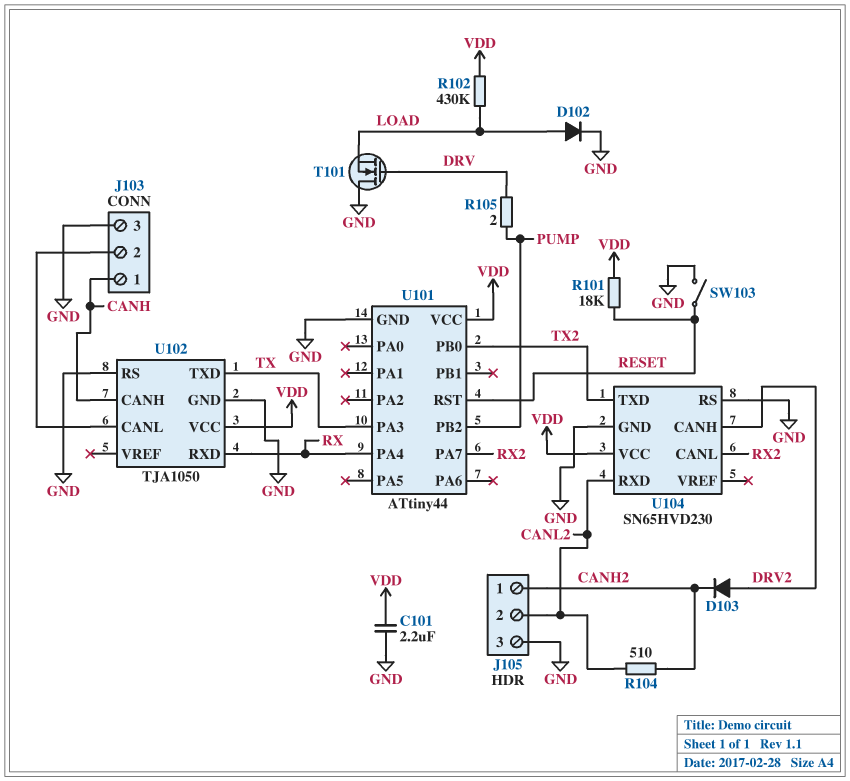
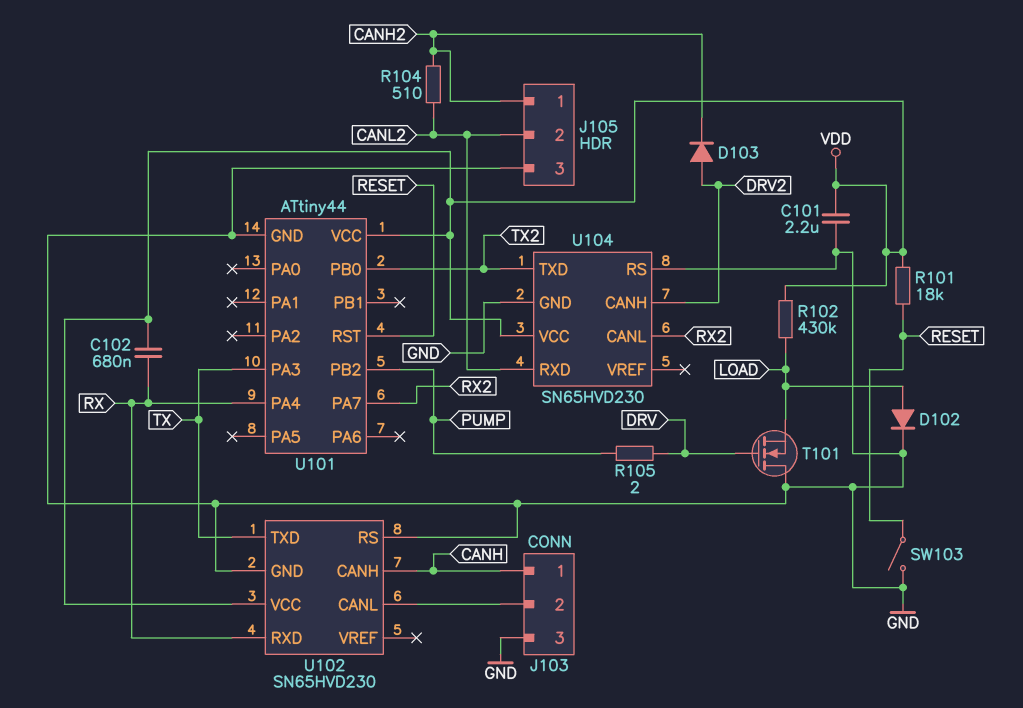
C102: none -> 680nF (RX, VDD)
U102: TJA1050 -> SN65HVD230

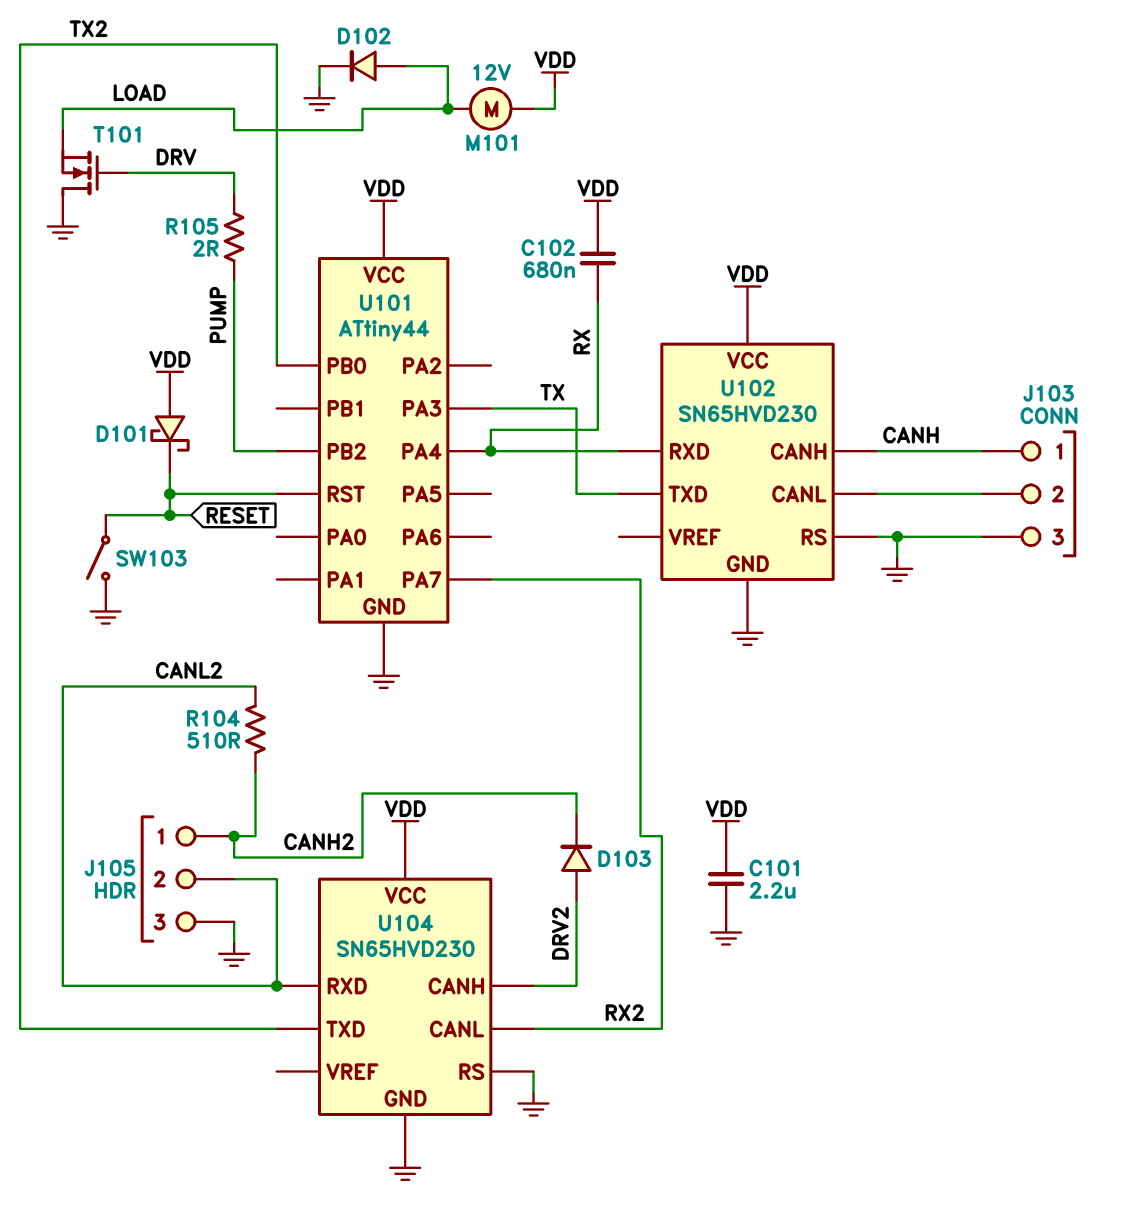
D101: none -> schottky (A VDD, K RESET)
M101: none -> motor 12V (LOAD, VDD)
R101: 18k (RESET, VDD) -> none
R102: 430k (LOAD, VDD) -> none

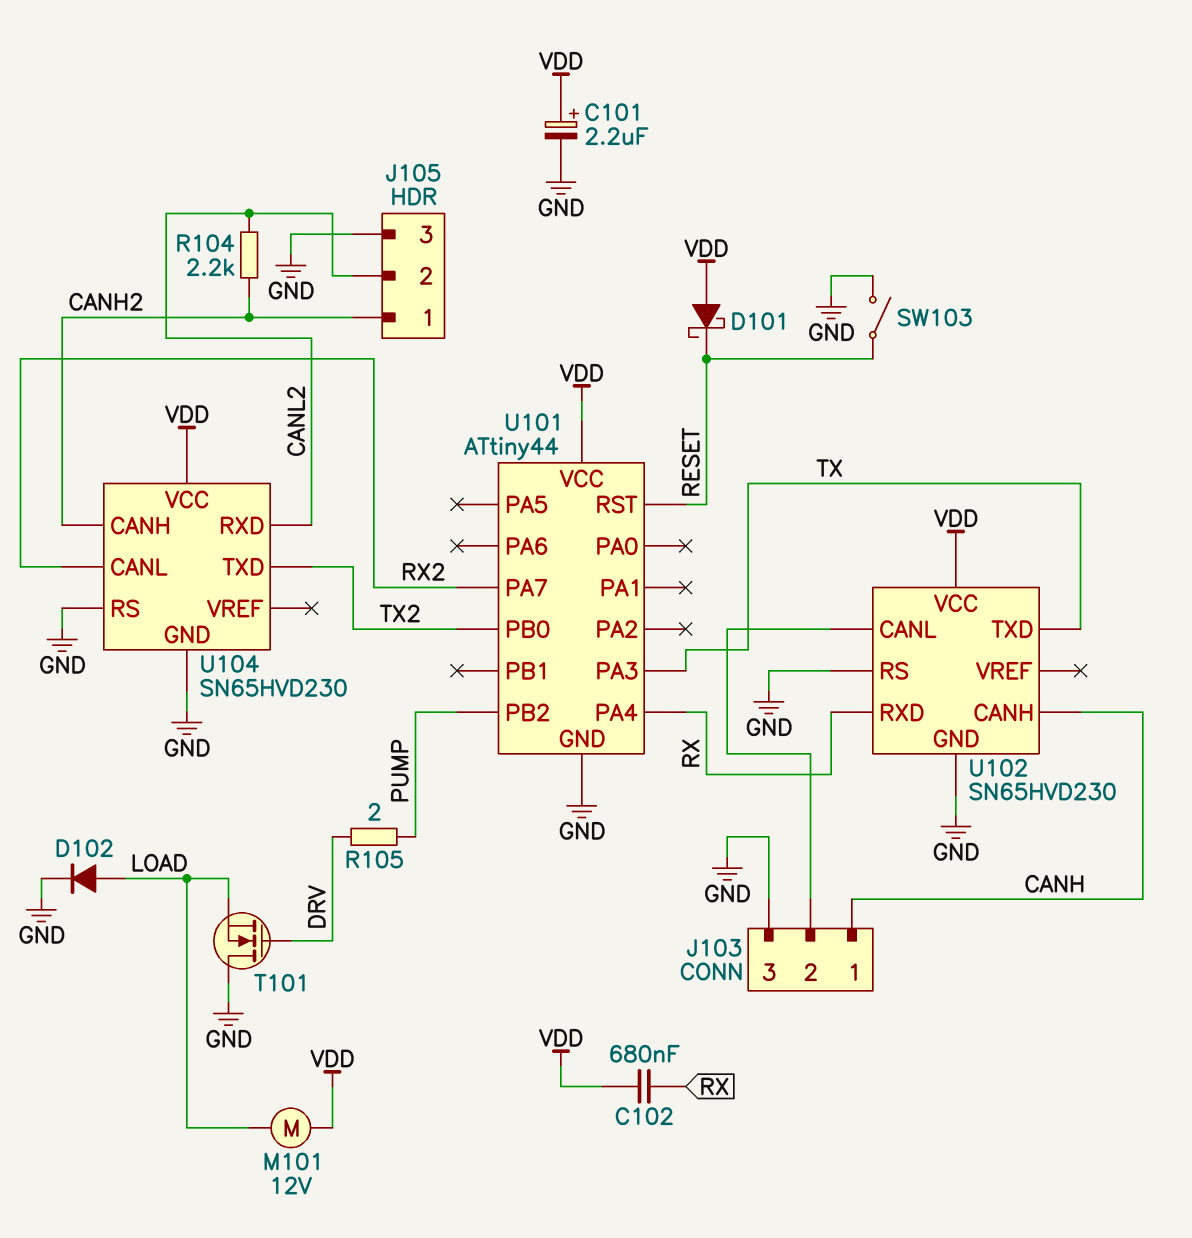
C101: 2.2uF (GND, VDD) -> 2.2uF (plus VDD, minus GND)
D103: diode (A DRV2, K CANH2) -> none
R104: 510 (CANH2, CANL2) -> 2.2k (CANH2, CANL2)
U104 pin CANH: DRV2 -> CANH2

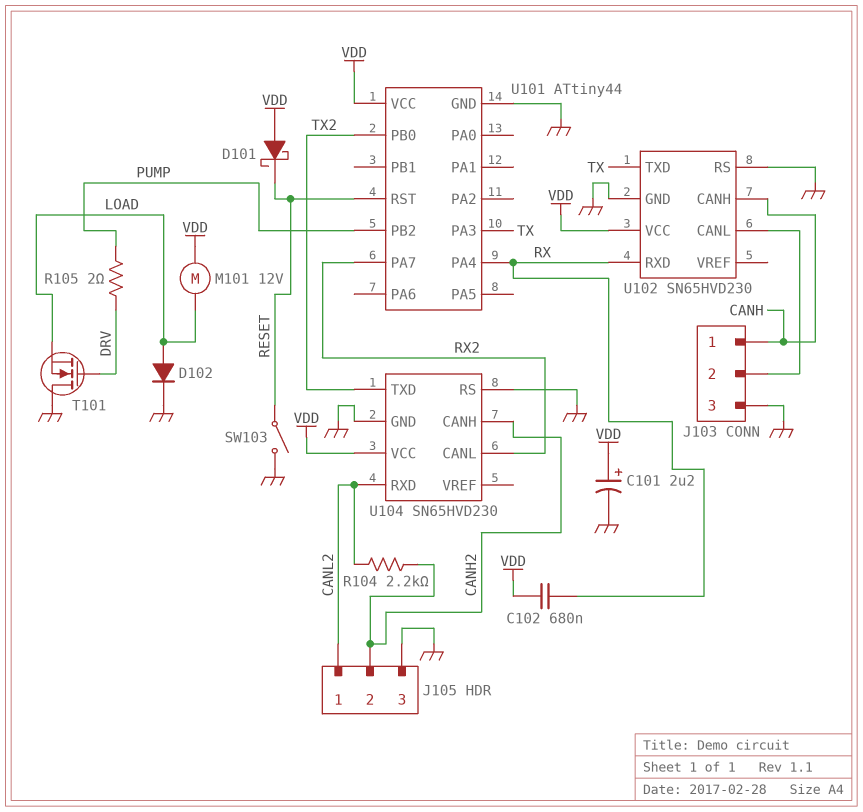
J105 pin 1: CANH2 -> CANL2
J105 pin 2: CANL2 -> CANH2

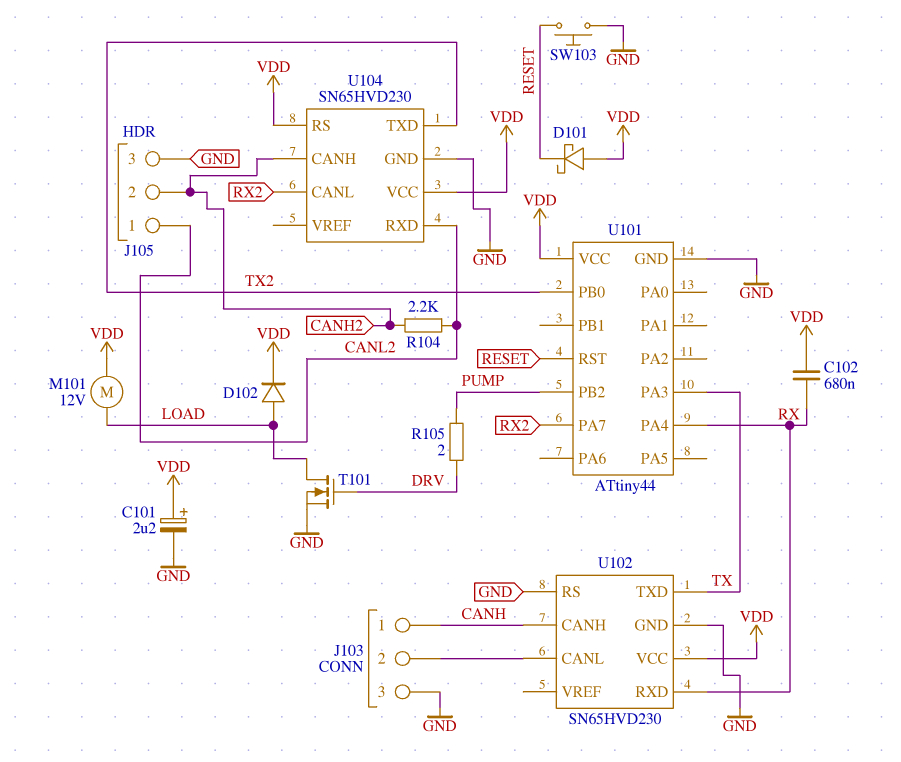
D102: diode (A LOAD, K GND) -> diode (A LOAD, K VDD)
SW103: switch (GND, RESET) -> button (GND, RESET)
T101: NMOS (G DRV, D GND, S LOAD) -> NMOS (G DRV, D LOAD, S GND)
U104 pin RS: GND -> VDD

